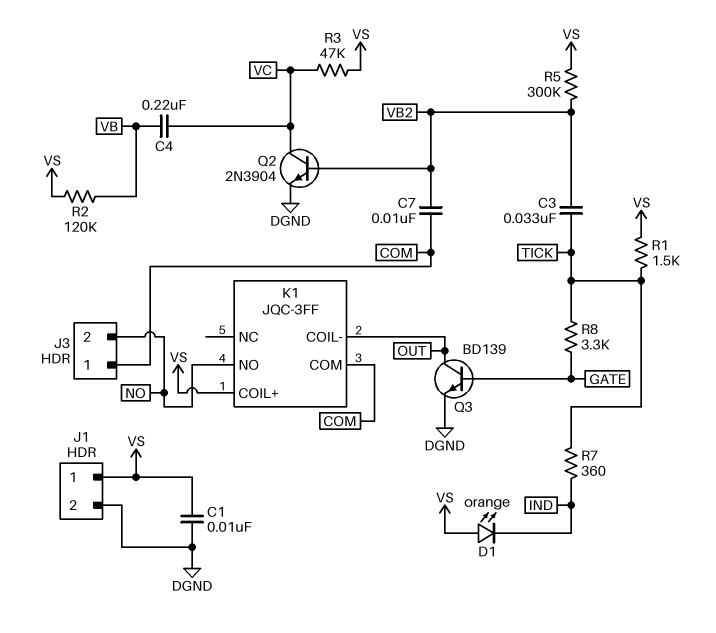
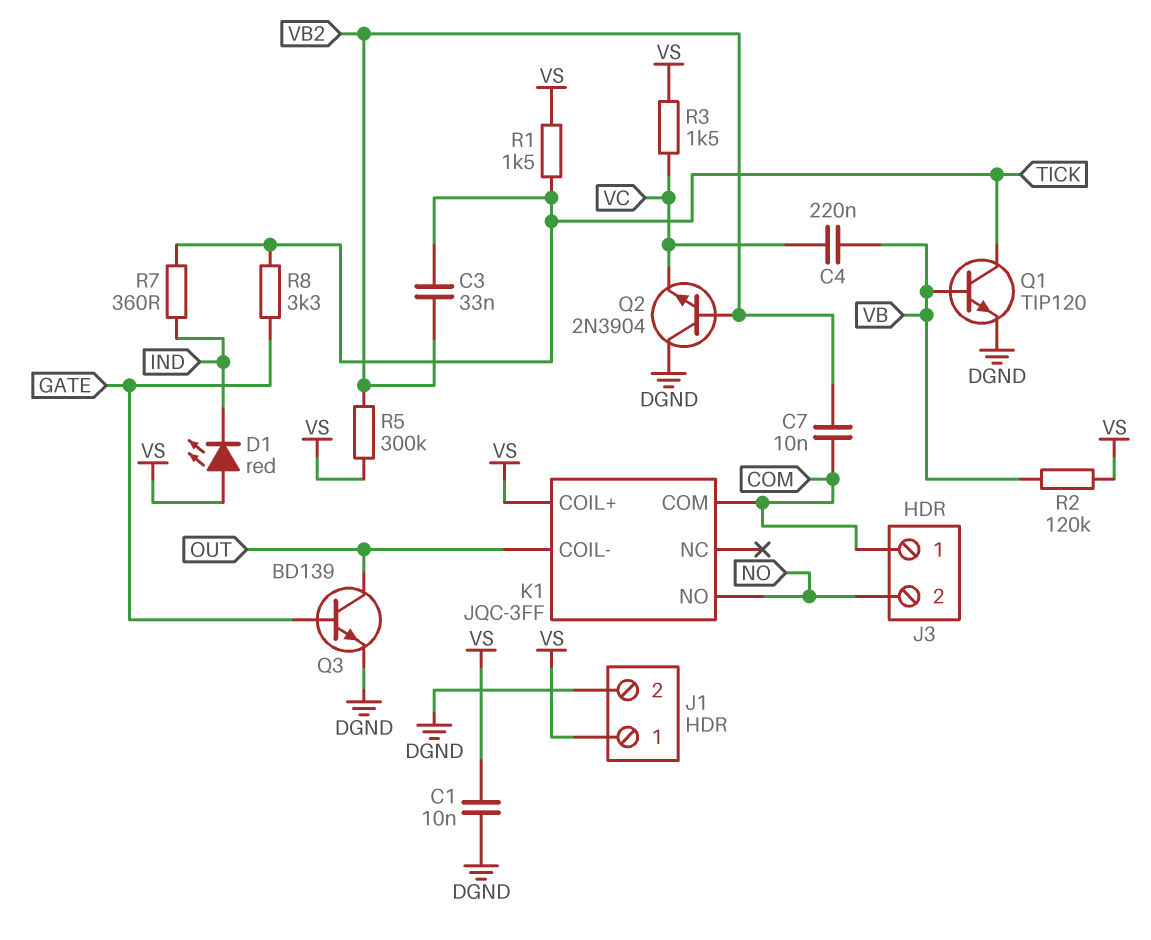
D1: LED orange (A VS, K IND) -> LED red (A VS, K IND)
Q1: none -> NPN TIP120 (B VB, C TICK, E DGND)
Q2: NPN 2N3904 (B VB2, C VC, E DGND) -> NPN 2N3904 (B VB2, C DGND, E VC)
R3: 47k (VC, VS) -> 1.5k (VC, VS)

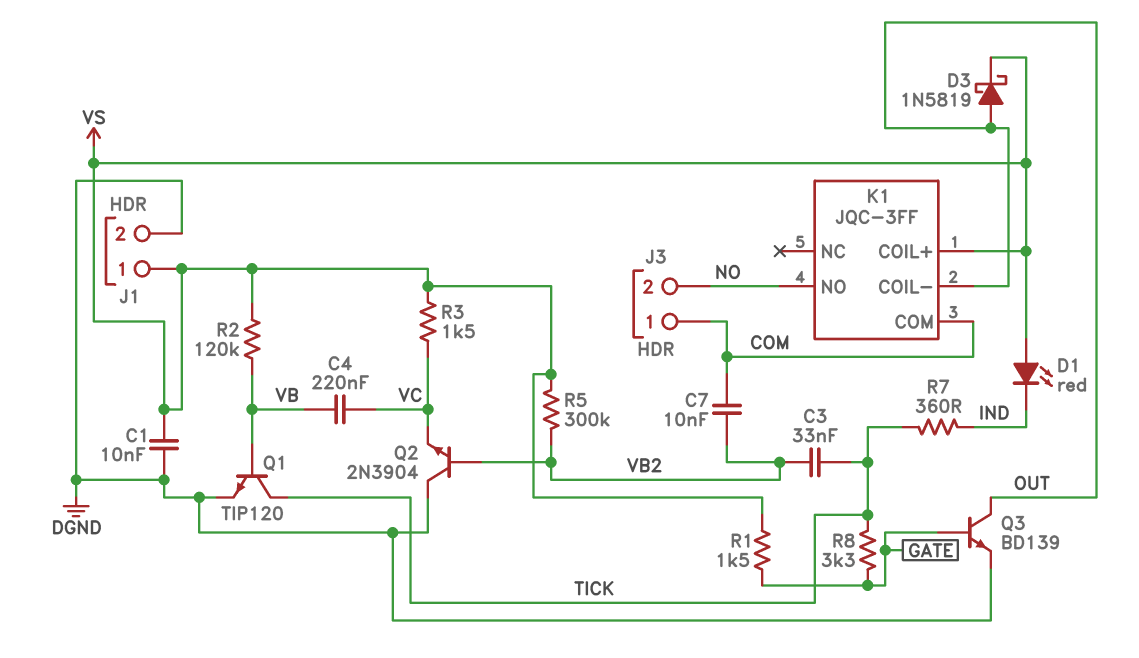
D3: none -> schottky 1N5819 (A OUT, K VS)
R1: 1.5k (TICK, VS) -> 1.5k (GATE, VS)

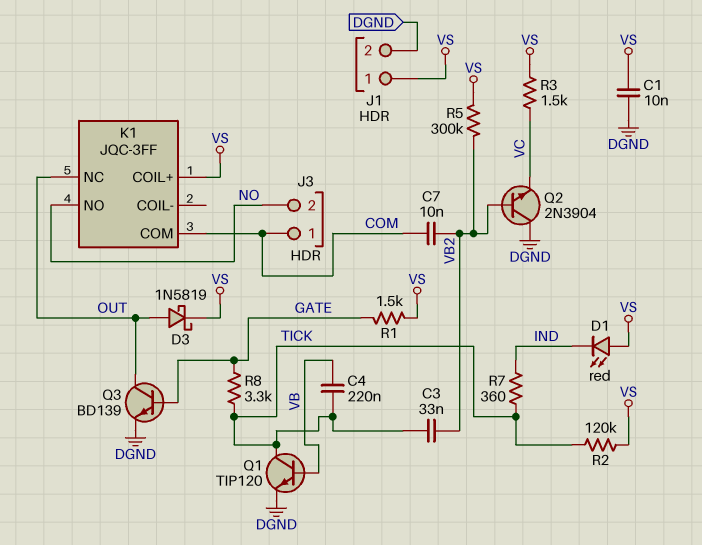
C4: 220nF (VB, VC) -> 220nF (TICK, VB)
K1 pin COIL-: OUT -> none
K1 pin NC: none -> OUT
R2: 120k (VB, VS) -> 120k (TICK, VS)

